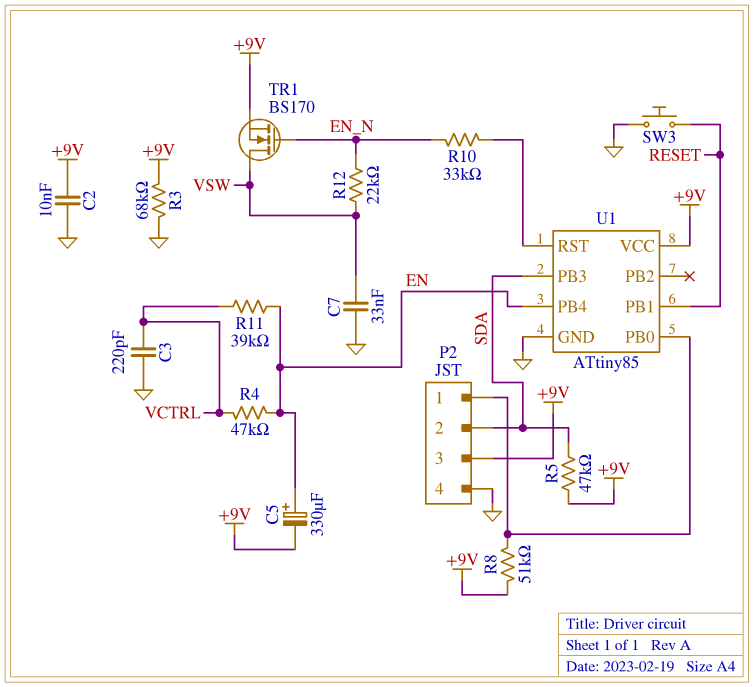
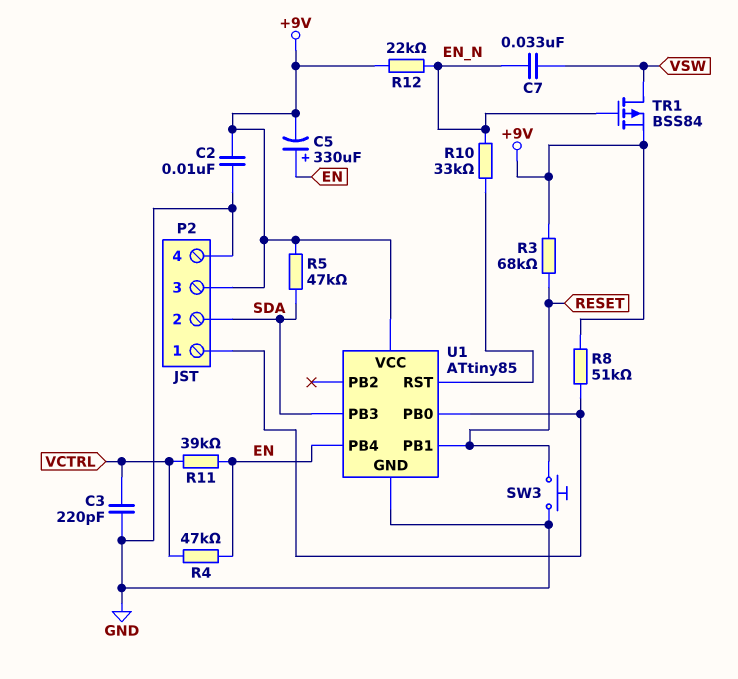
C7: 33nF (GND, VSW) -> 33nF (EN_N, VSW)
R3: 68k (+9V, GND) -> 68k (+9V, RESET)
R12: 22k (EN_N, VSW) -> 22k (+9V, EN_N)
TR1: NMOS BS170 (G EN_N, D VSW, S +9V) -> PMOS BSS84 (G EN_N, D VSW, S +9V)

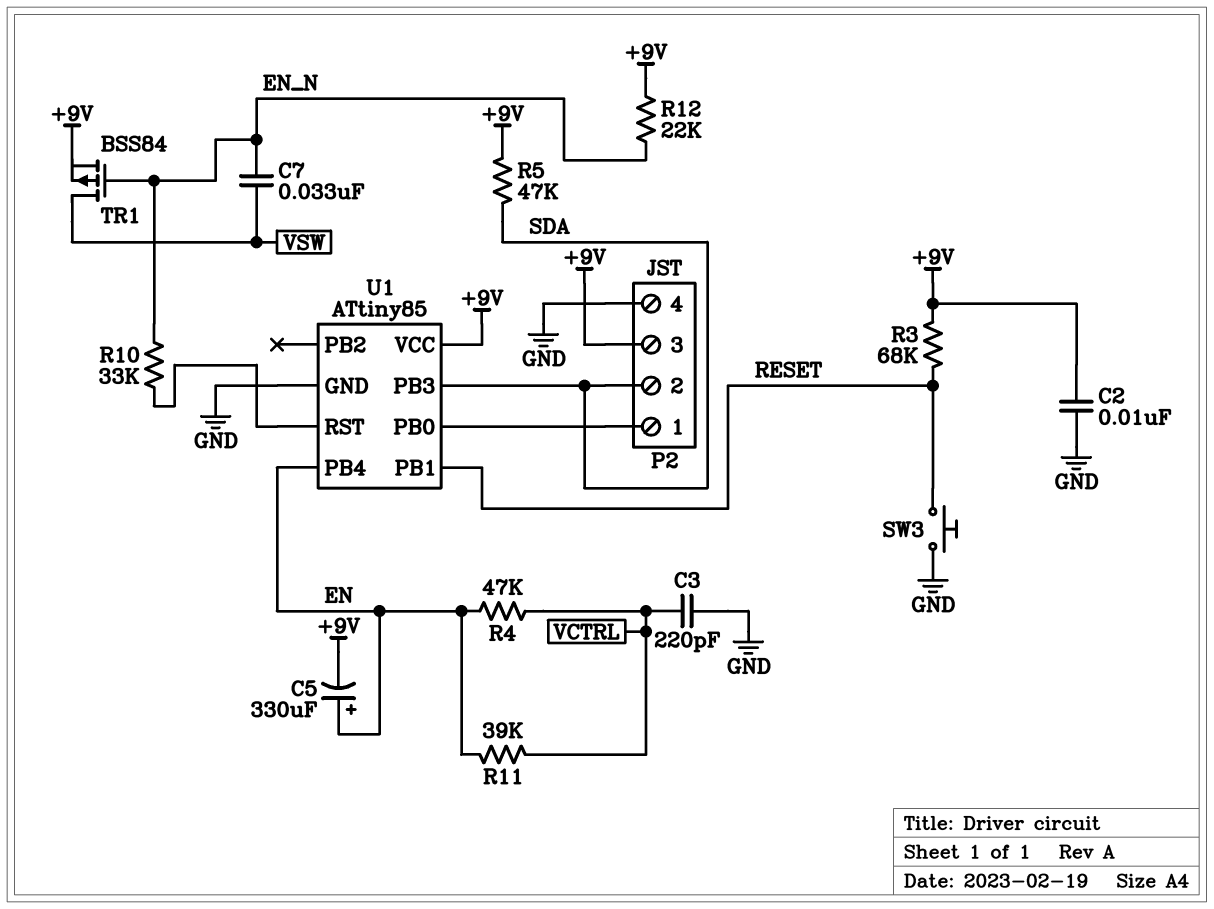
R8: 51k (+9V, P2/1) -> none

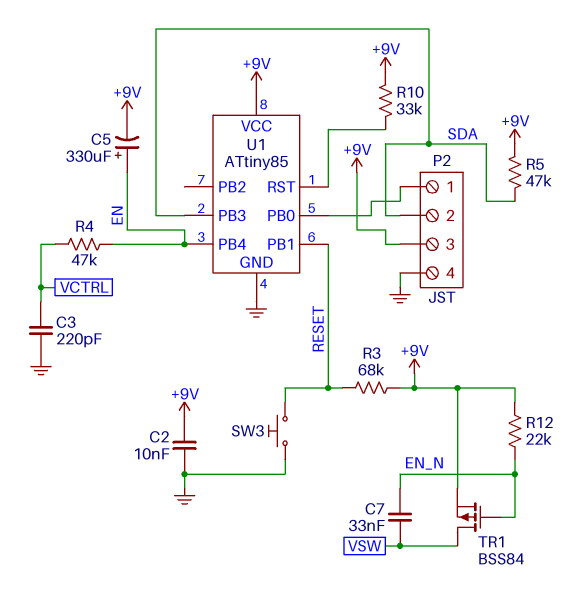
R10: 33k (EN_N, U1/RST) -> 33k (+9V, U1/RST)
R11: 39k (EN, VCTRL) -> none

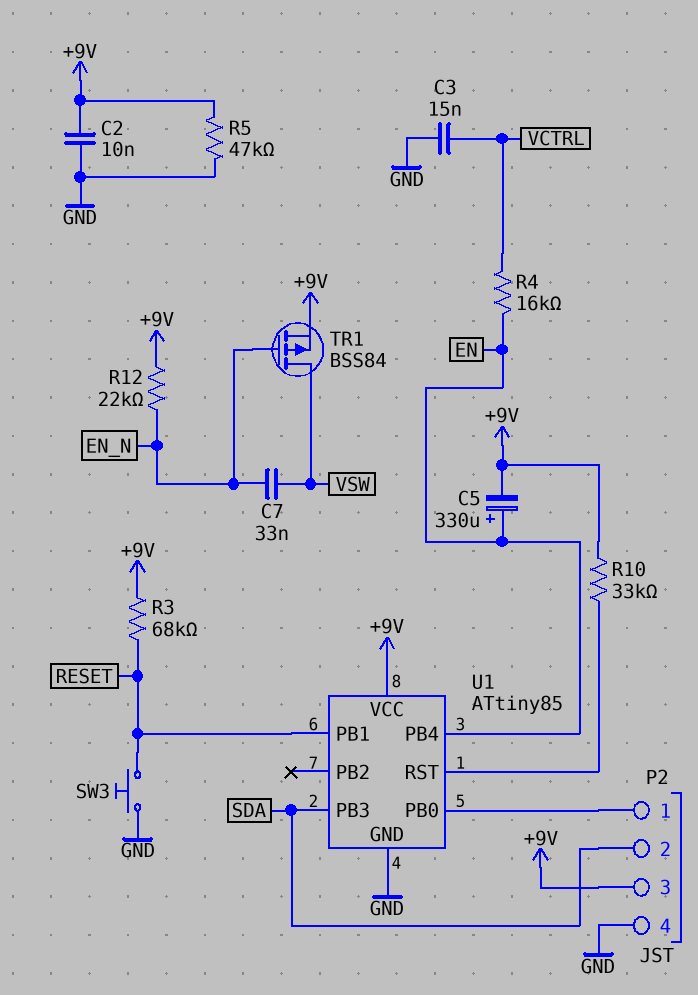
C3: 220pF (GND, VCTRL) -> 15nF (GND, VCTRL)
R4: 47k (EN, VCTRL) -> 16k (EN, VCTRL)
R5: 47k (+9V, SDA) -> 47k (+9V, GND)

